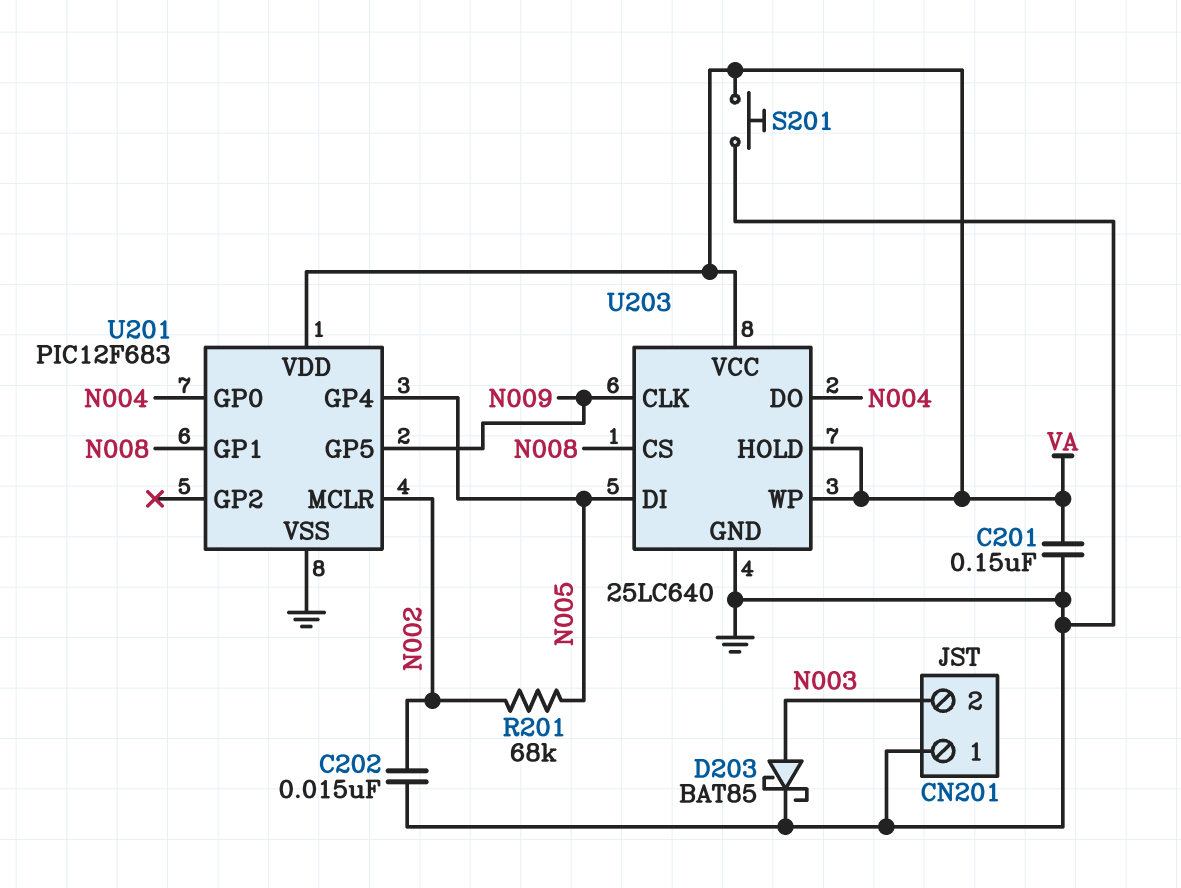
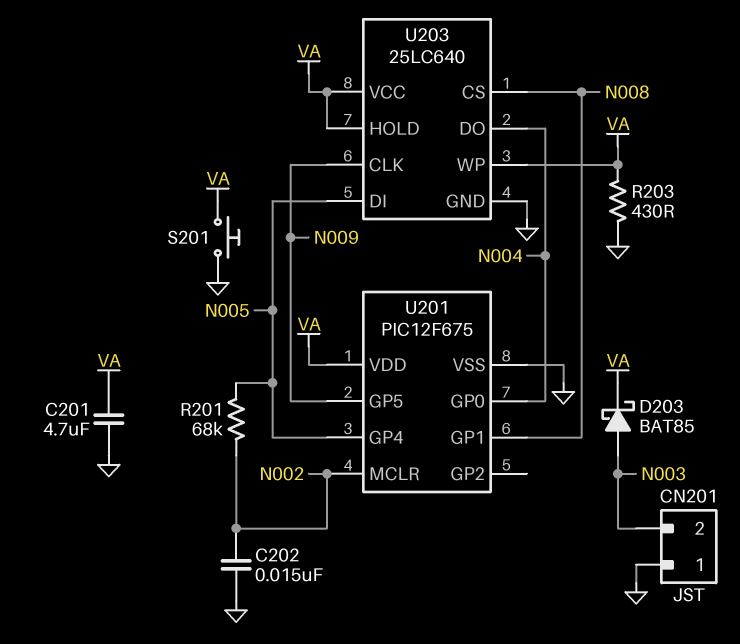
C201: 150nF (GND, VA) -> 4.7uF (GND, VA)
D203: schottky BAT85 (A N003, K GND) -> schottky BAT85 (A N003, K VA)
R203: none -> 430 (GND, VA)
U201: PIC12F683 -> PIC12F675

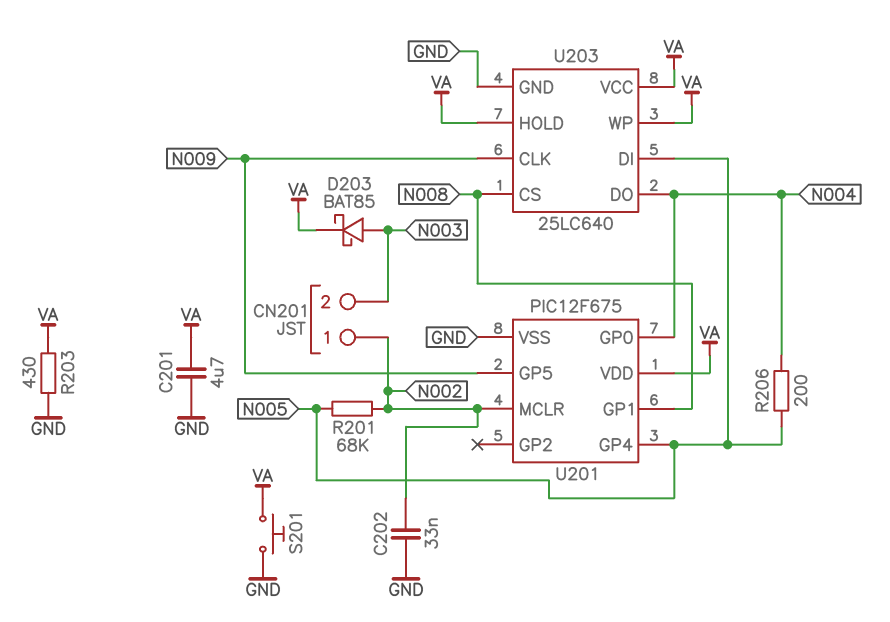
C202: 15nF (GND, N002) -> 33nF (GND, N002)
CN201 pin 1: GND -> N002
R206: none -> 200 (N004, N005)

